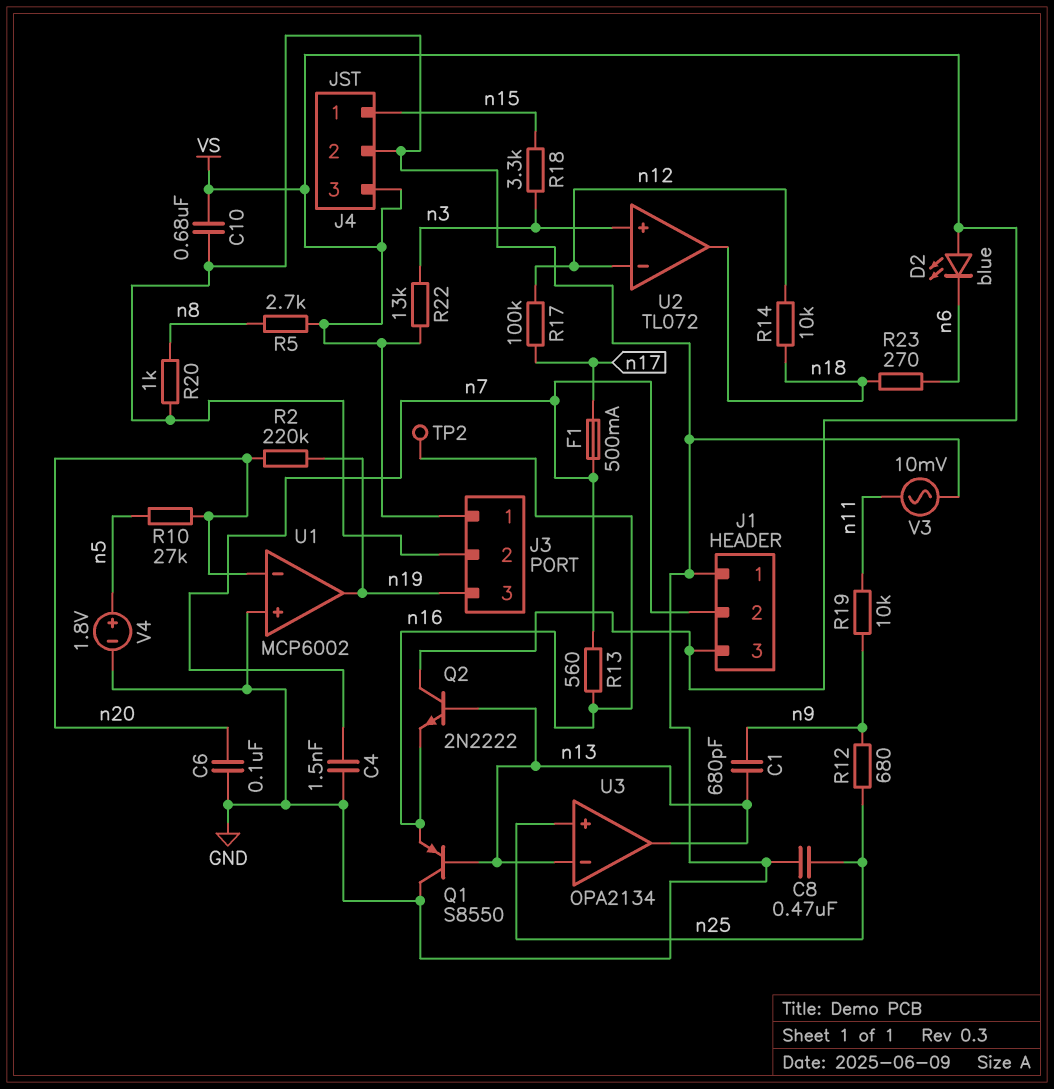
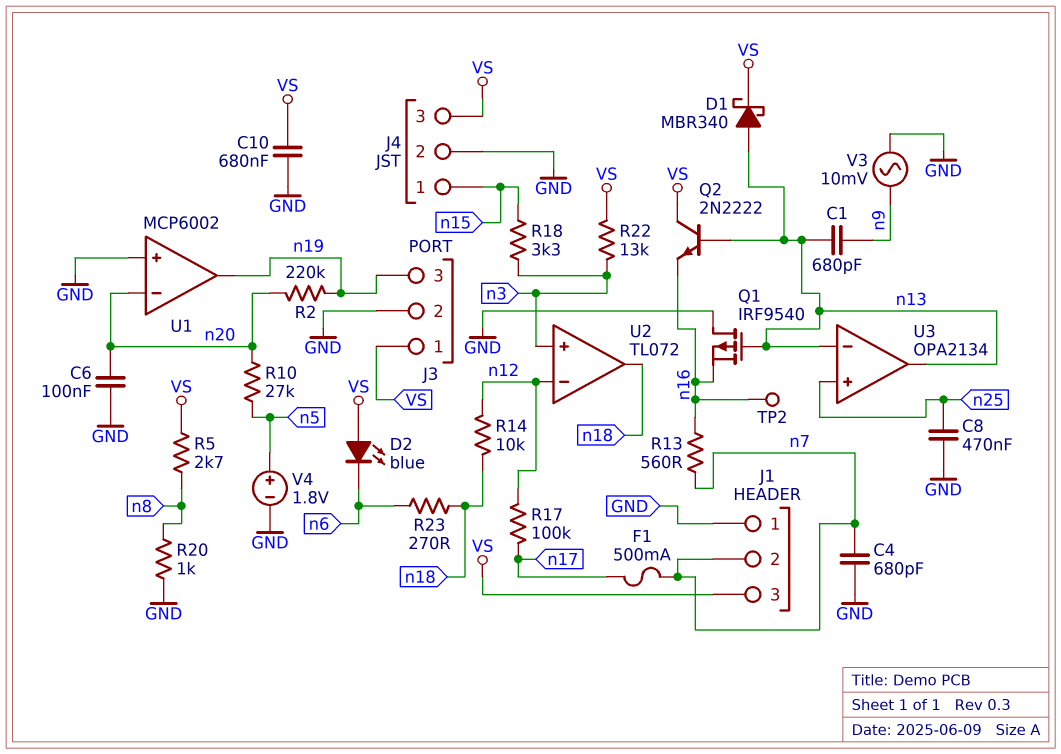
C4: 1.5nF (GND, n7) -> 680pF (GND, n7)
D1: none -> schottky MBR340 (A n13, K VS)
Q1: PNP S8550 (B n13, C GND, E n16) -> PMOS IRF9540 (G n13, D GND, S n16)
R12: 680 (n9, n25) -> none
R19: 10k (n9, n11) -> none
V3: AC 10mV (GND, n11) -> AC 10mV (GND, n9)

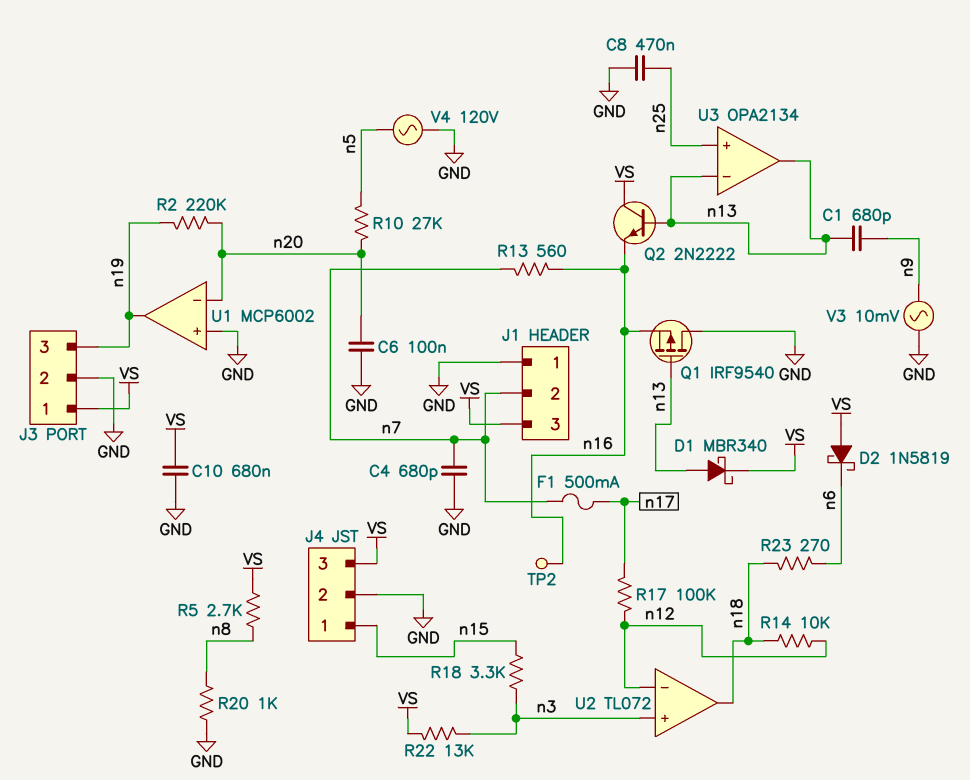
D2: LED blue (A VS, K n6) -> schottky 1N5819 (A VS, K n6)
V4: 1.8V (plus n5, minus GND) -> AC 120V (GND, n5)

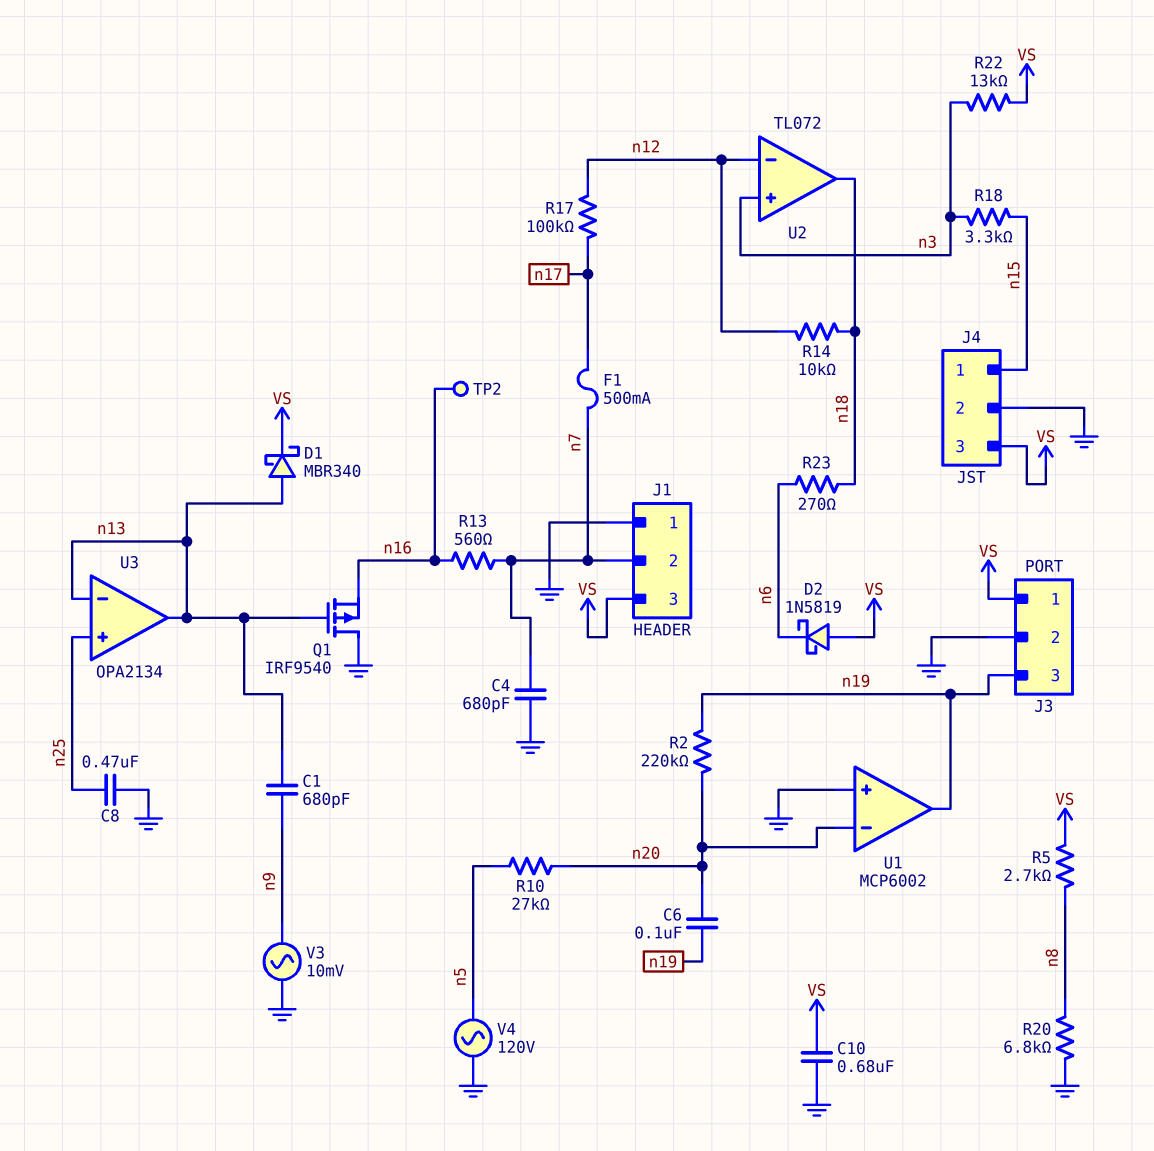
C6: 100nF (GND, n20) -> 100nF (n19, n20)
Q2: NPN 2N2222 (B n13, C VS, E n16) -> none
R20: 1k (GND, n8) -> 6.8k (GND, n8)

